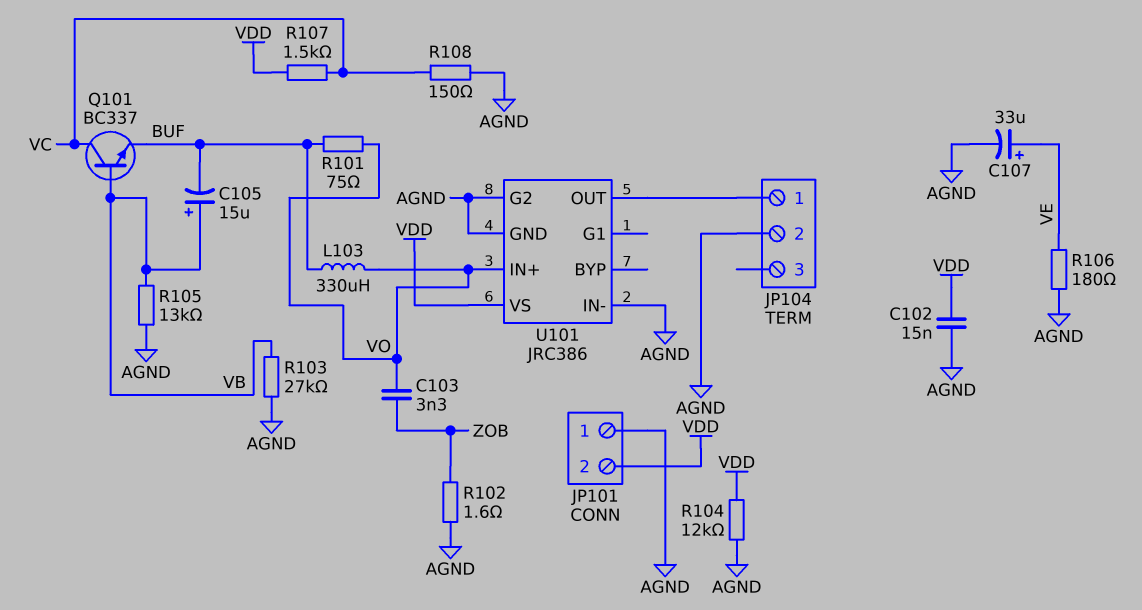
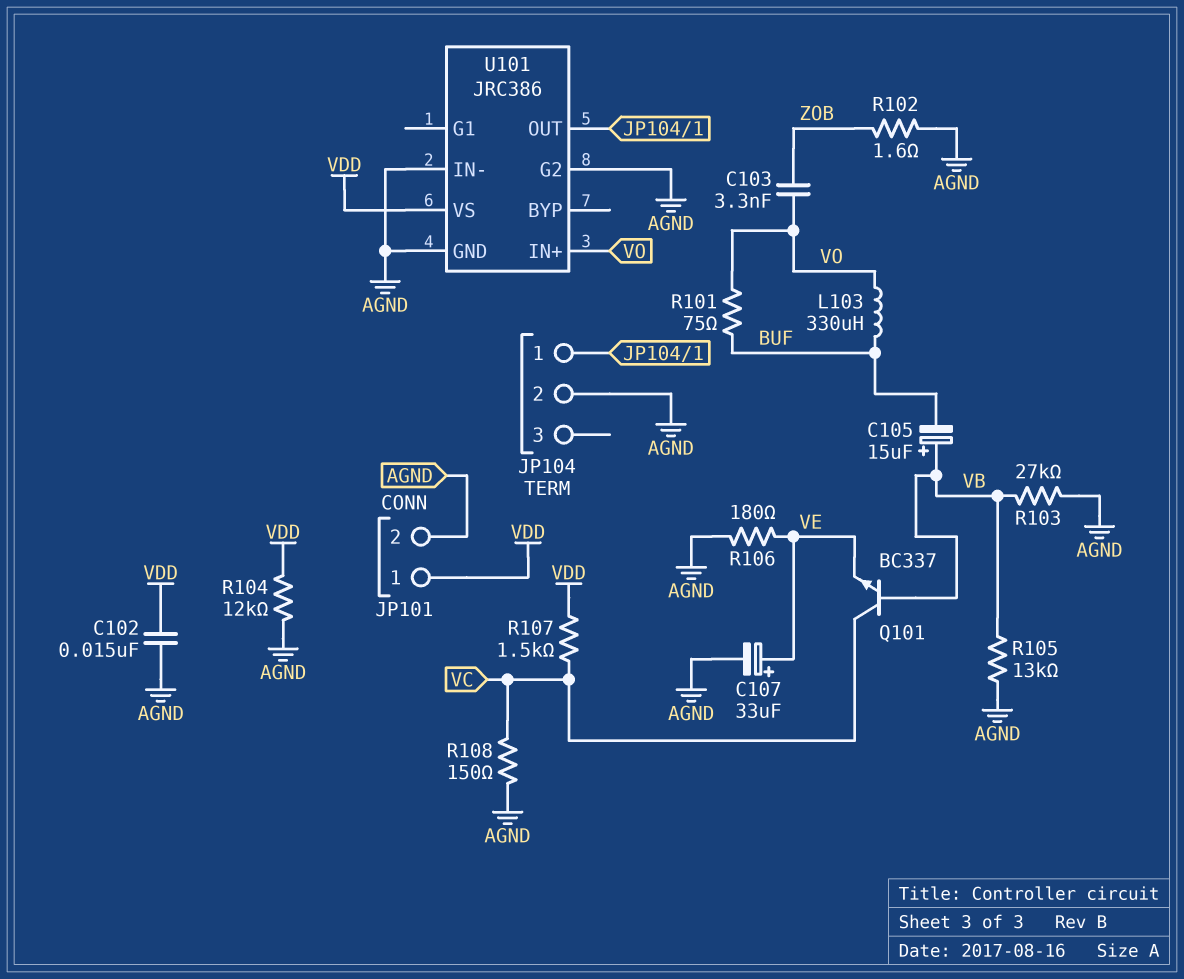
JP101 pin 1: AGND -> VDD
JP101 pin 2: VDD -> AGND
Q101: NPN BC337 (B VB, C VC, E BUF) -> NPN BC337 (B VB, C VC, E VE)

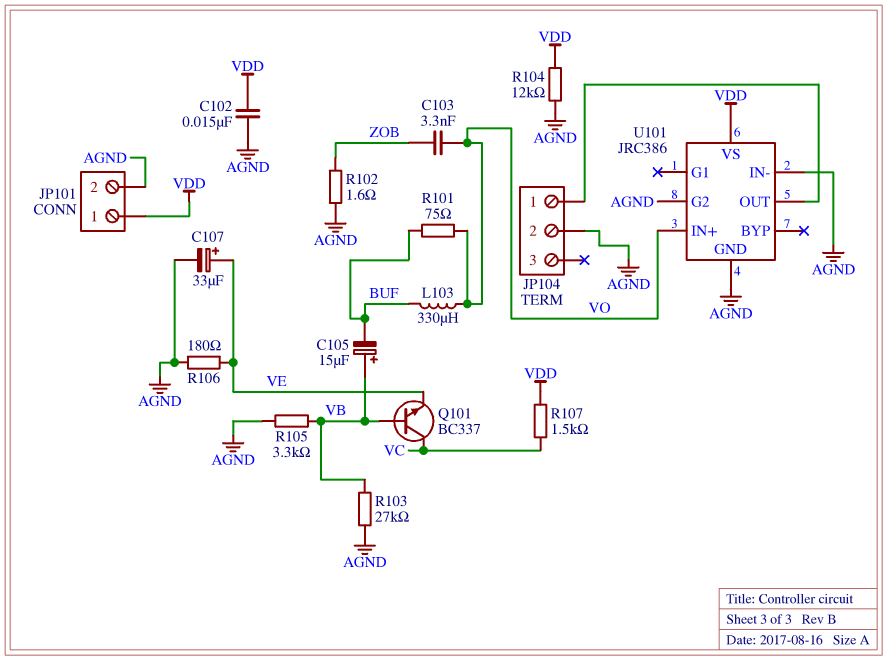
R105: 13k (AGND, VB) -> 3.3k (AGND, VB)
R108: 150 (AGND, VC) -> none

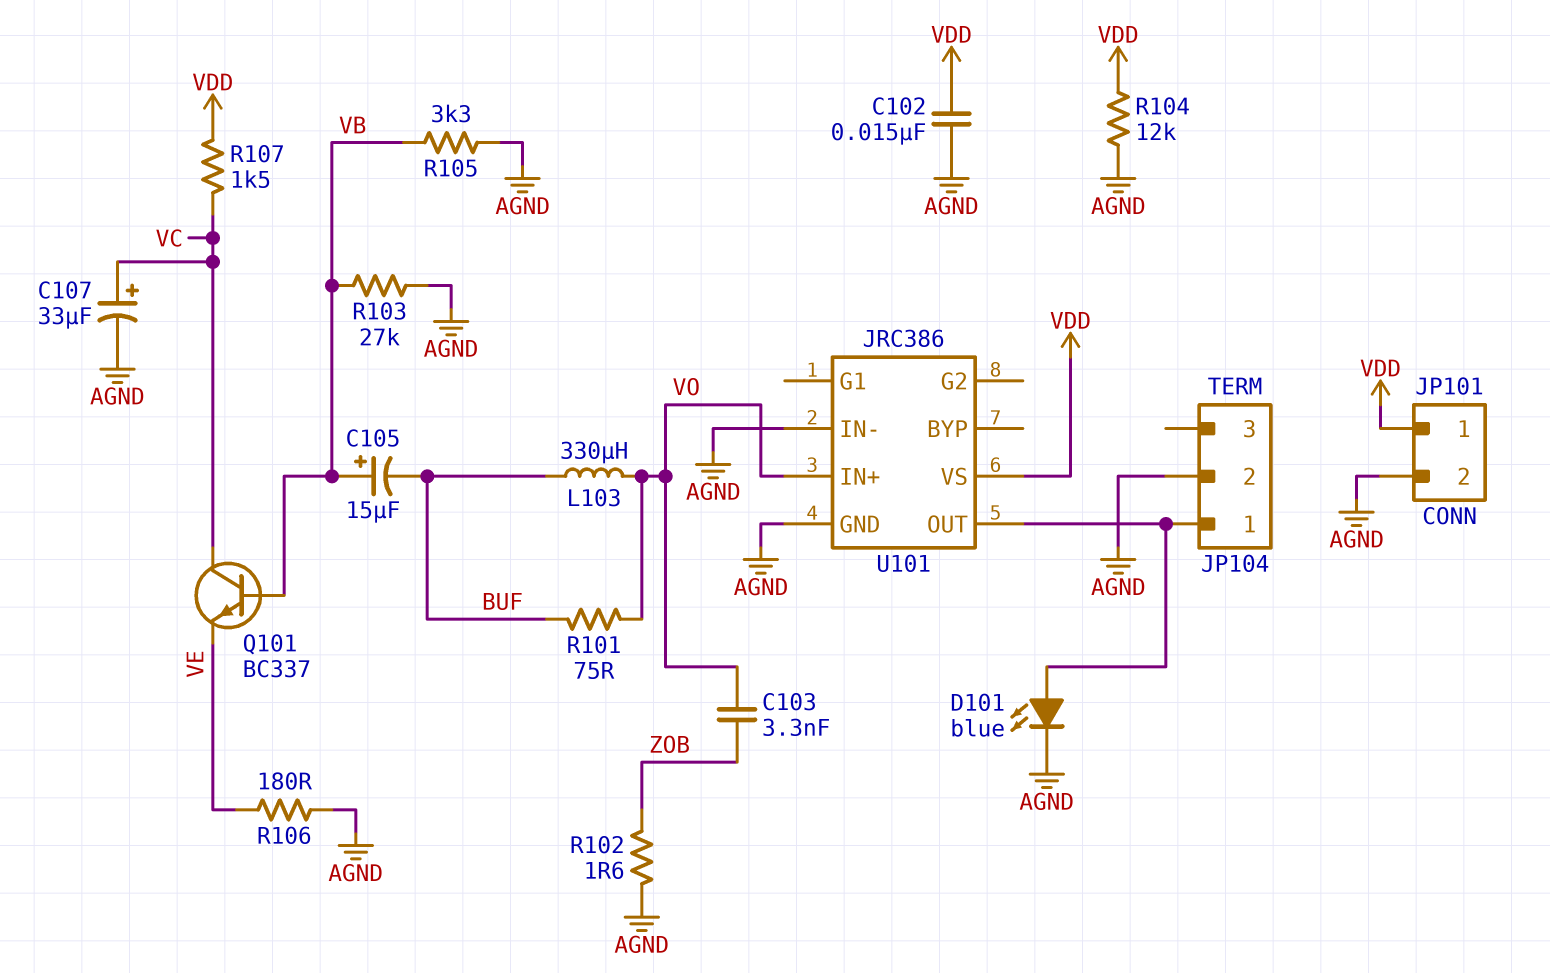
C107: 33uF (plus VE, minus AGND) -> 33uF (plus VC, minus AGND)
D101: none -> LED blue (A JP104/1, K AGND)
U101 pin G2: AGND -> none

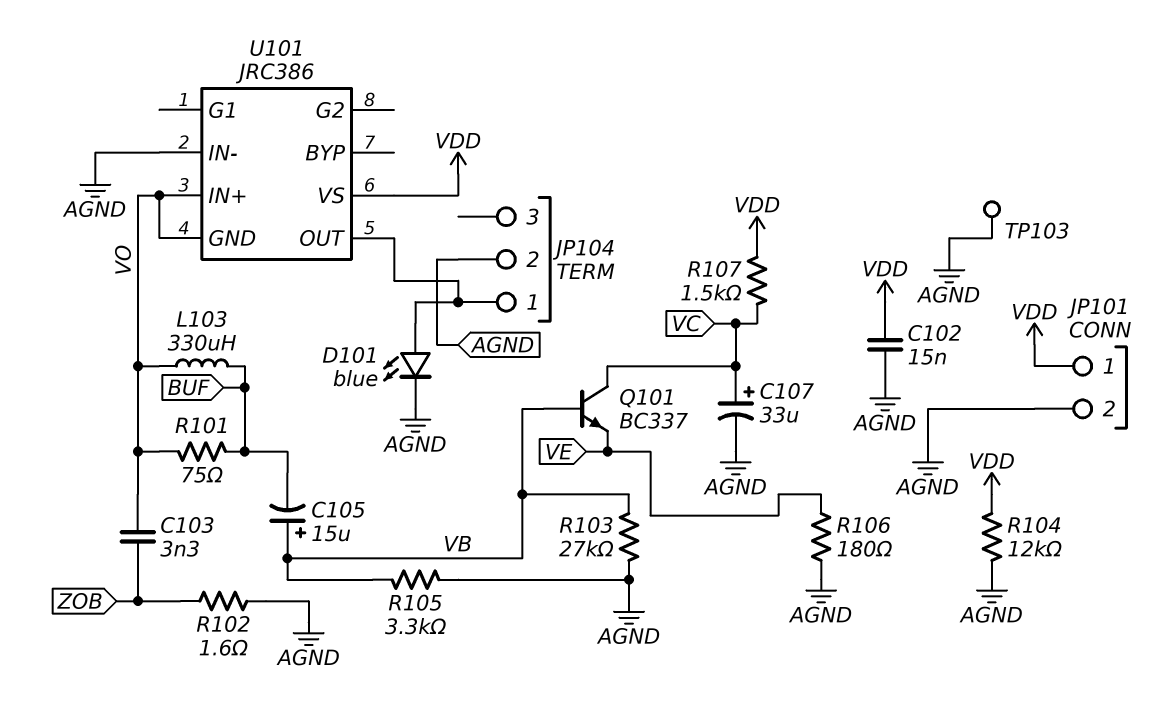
TP103: none -> test point (AGND)
U101 pin GND: AGND -> VO

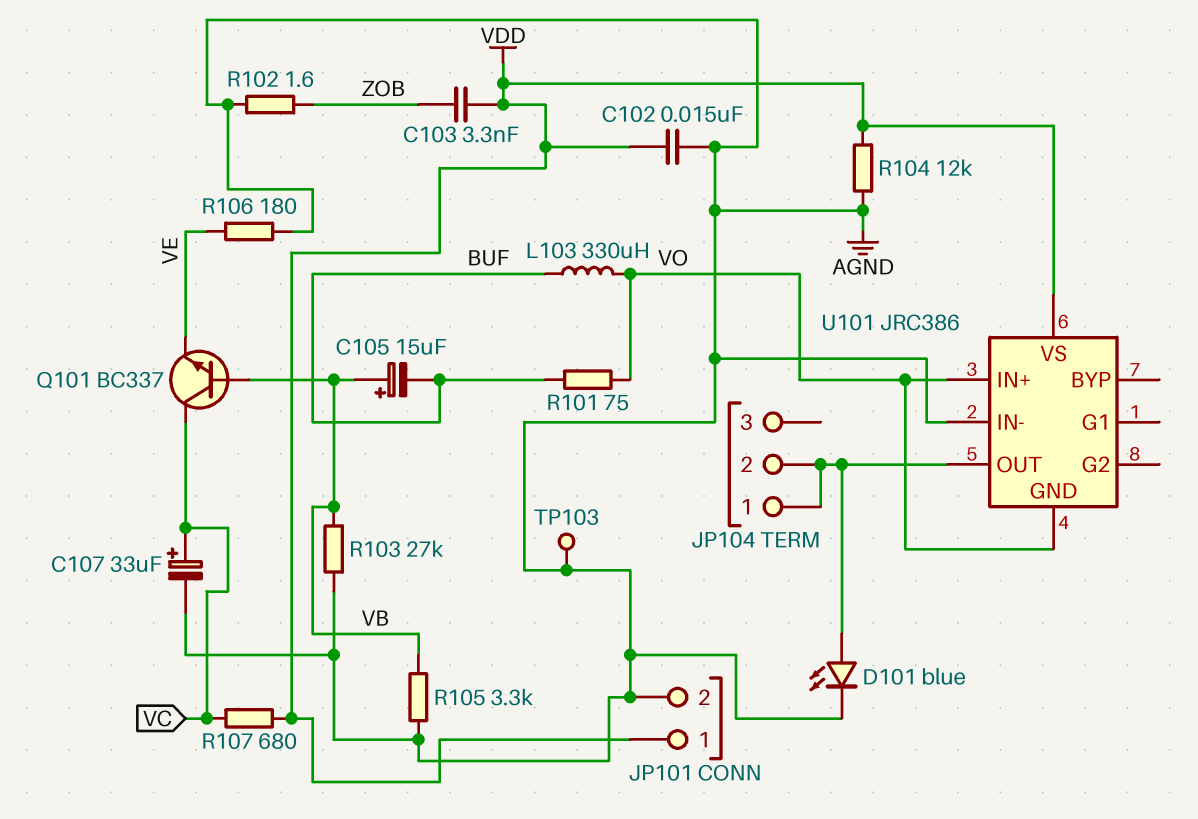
C103: 3.3nF (VO, ZOB) -> 3.3nF (VDD, ZOB)
JP104 pin 2: AGND -> JP104/1
R107: 1.5k (VC, VDD) -> 680 (VC, VDD)

